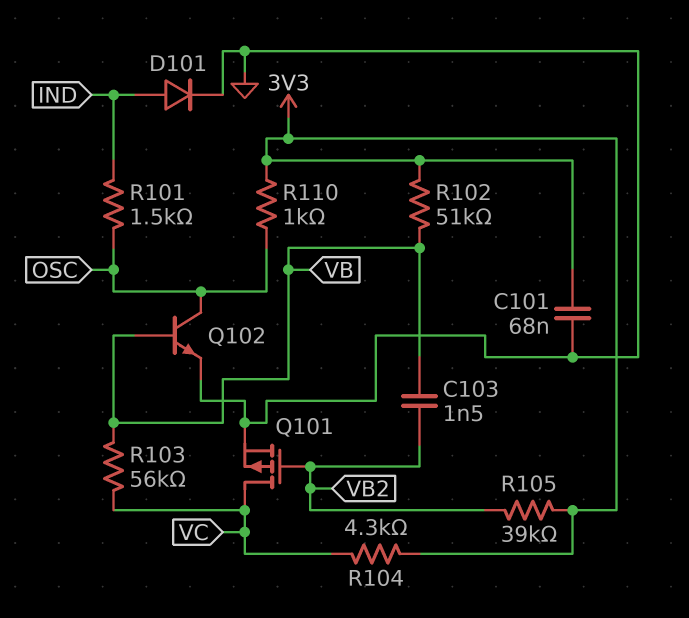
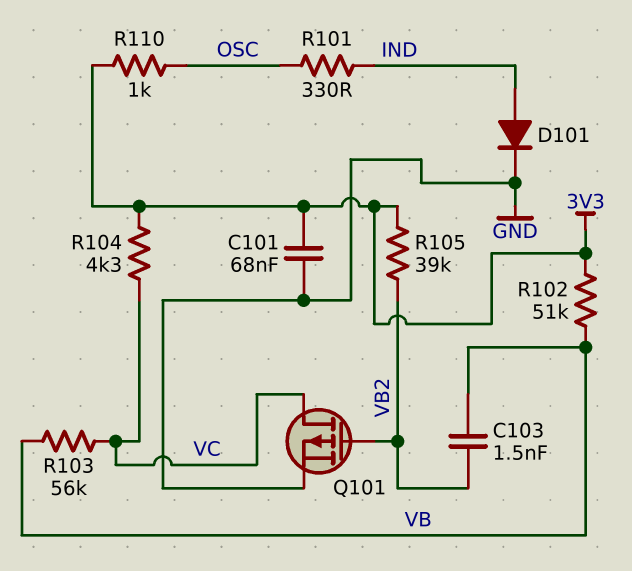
Q102: NPN (B VB, C OSC, E GND) -> none
R101: 1.5k (IND, OSC) -> 330 (IND, OSC)

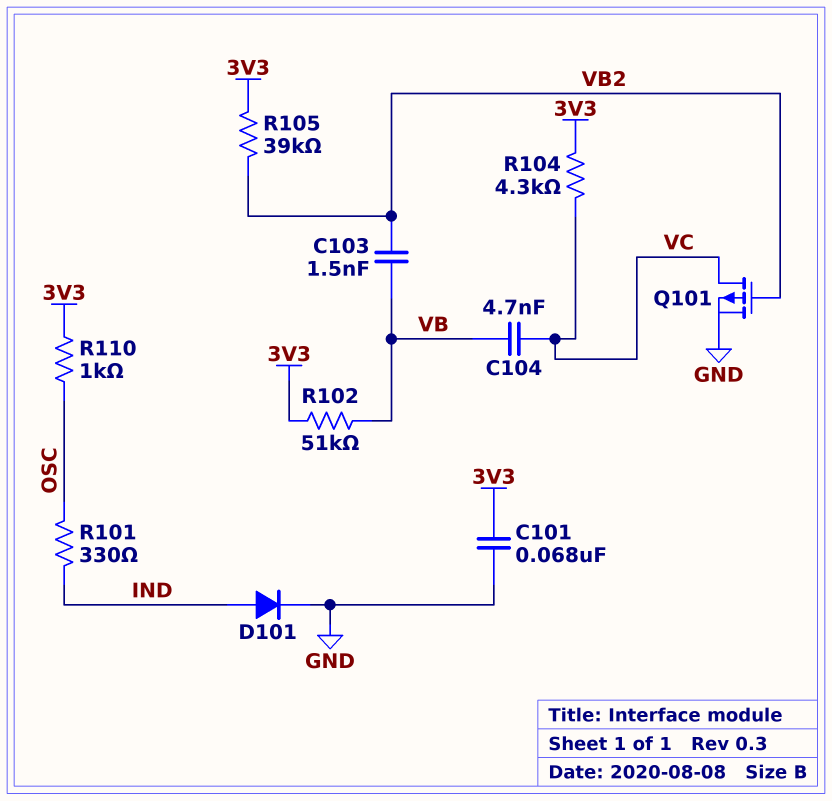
C104: none -> 4.7nF (VB, VC)
R103: 56k (VB, VC) -> none

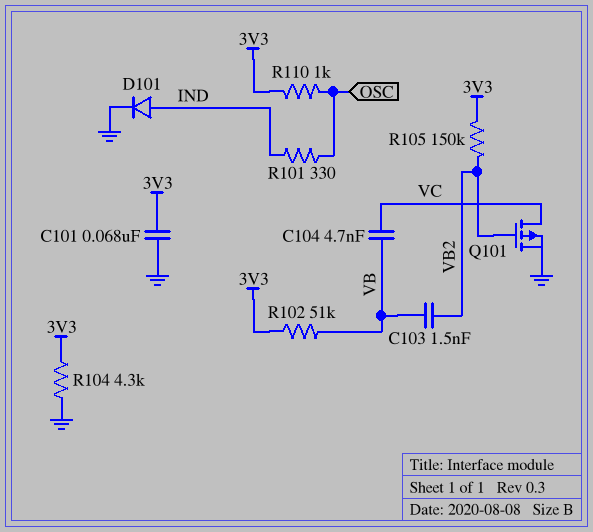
R104: 4.3k (3V3, VC) -> 4.3k (3V3, GND)
R105: 39k (3V3, VB2) -> 150k (3V3, VB2)

